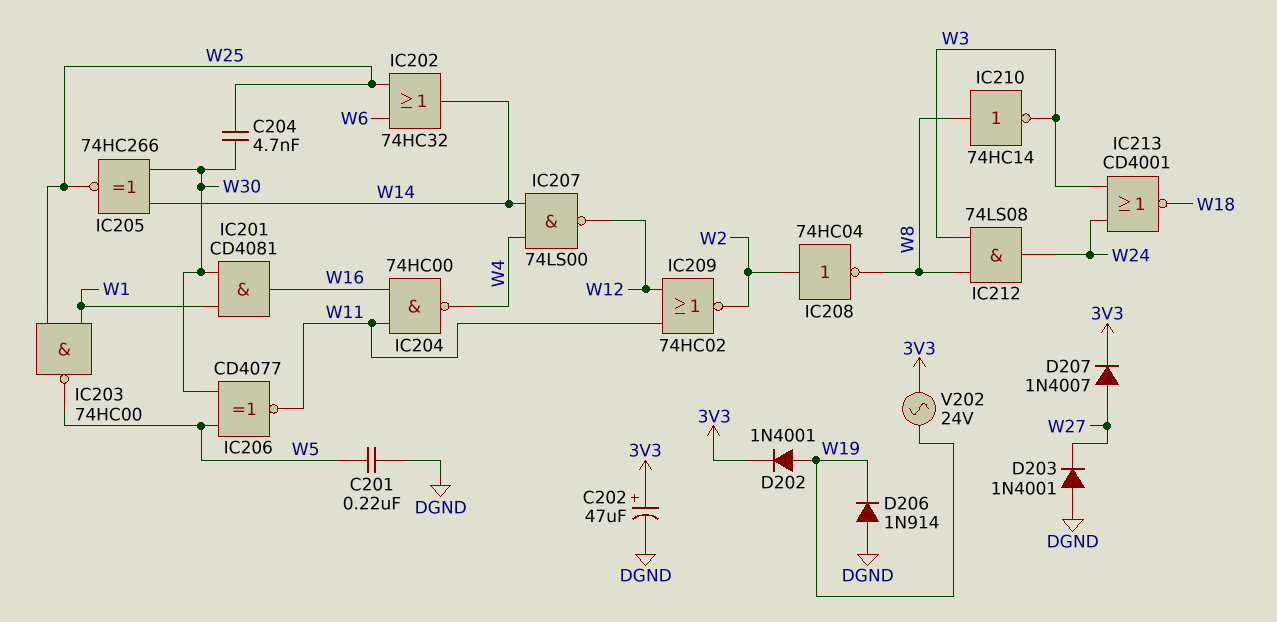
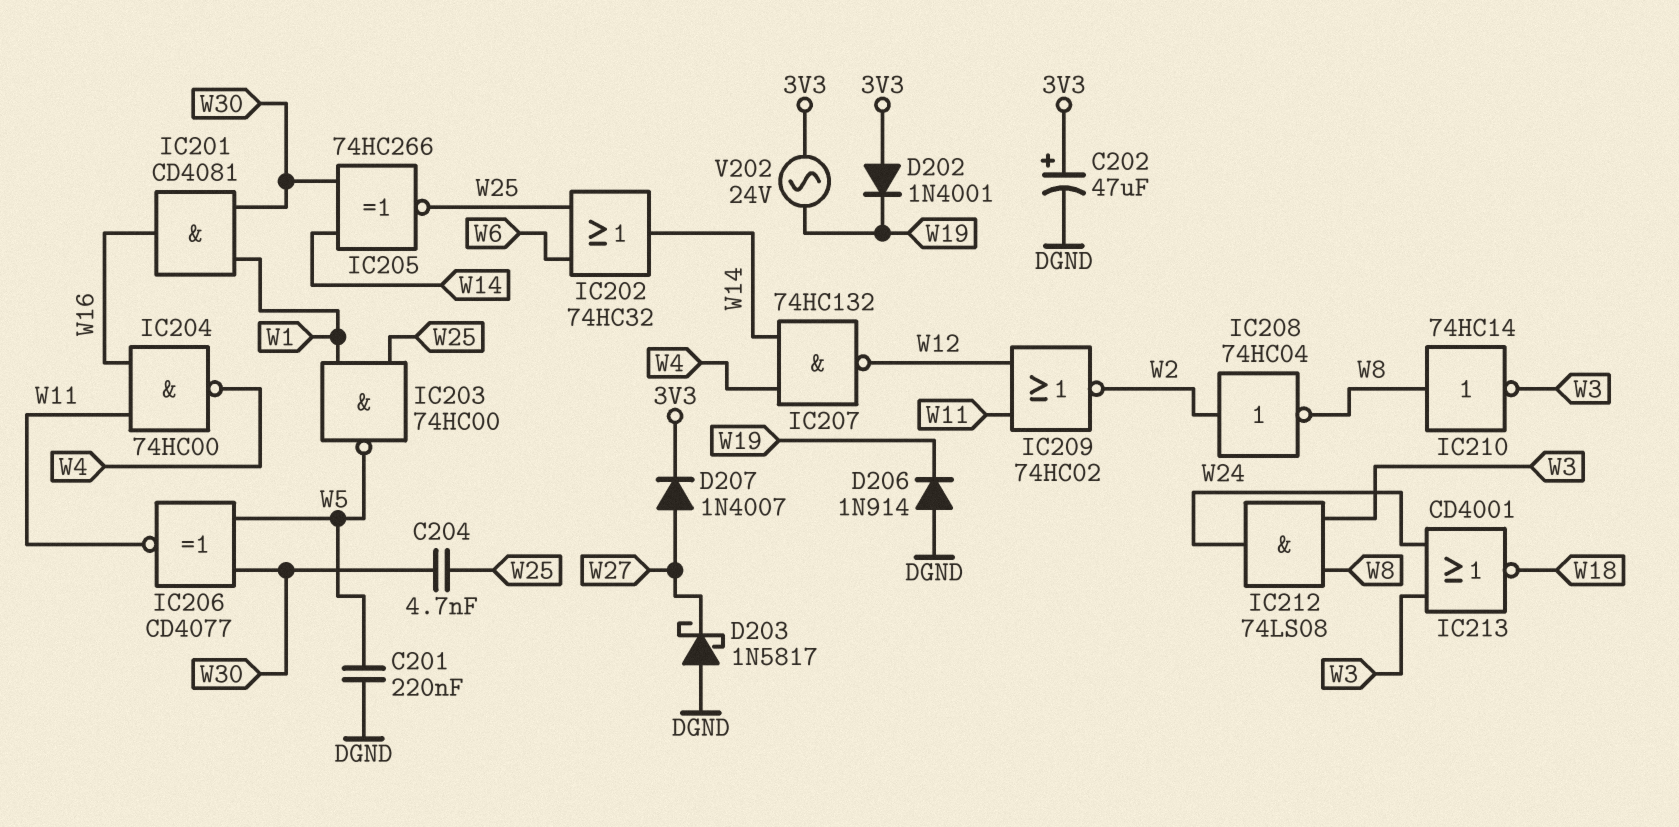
D202: diode 1N4001 (A W19, K 3V3) -> diode 1N4001 (A 3V3, K W19)
D203: diode 1N4001 (A DGND, K W27) -> schottky 1N5817 (A DGND, K W27)
IC207: NAND 74LS00 (in W4, in W14, out W12) -> NAND 74HC132 (in W4, in W14, out W12)

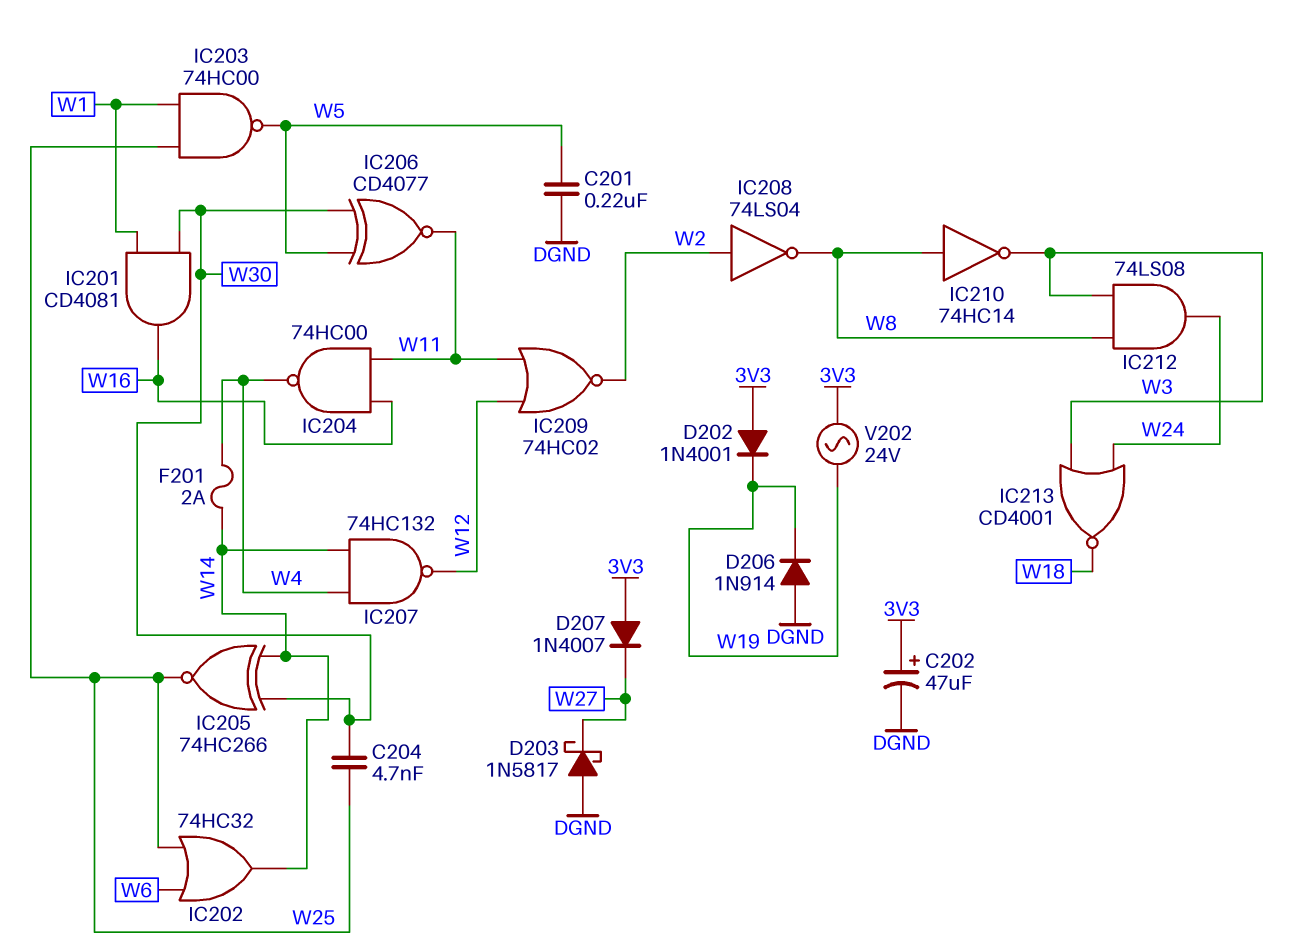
D207: diode 1N4007 (A W27, K 3V3) -> diode 1N4007 (A 3V3, K W27)
F201: none -> 2A (W4, W14)
IC208: NOT 74HC04 (in W2, out W8) -> NOT 74LS04 (in W2, out W8)

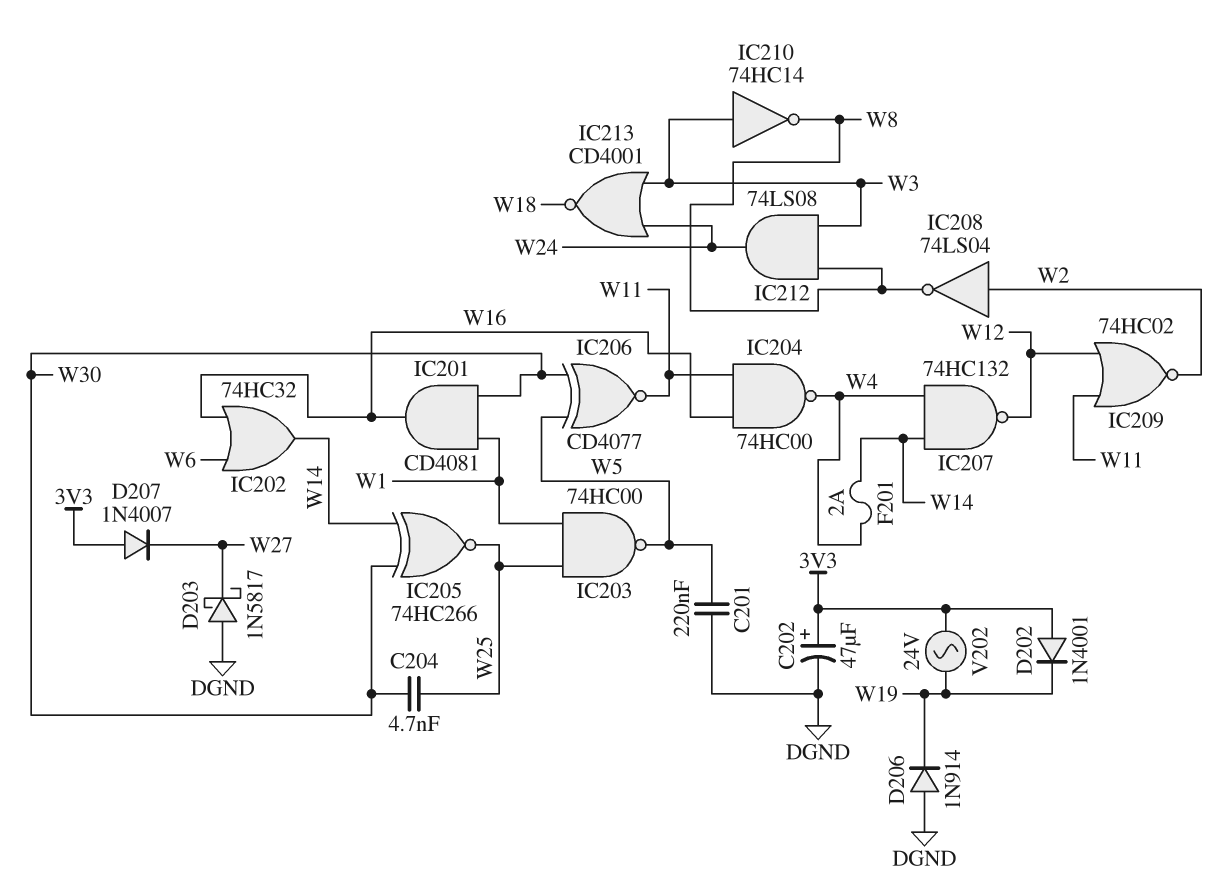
IC202: OR 74HC32 (in W6, in W25, out W14) -> OR 74HC32 (in W6, in W16, out W14)
IC210: NOT 74HC14 (in W8, out W3) -> NOT 74HC14 (in W3, out W8)

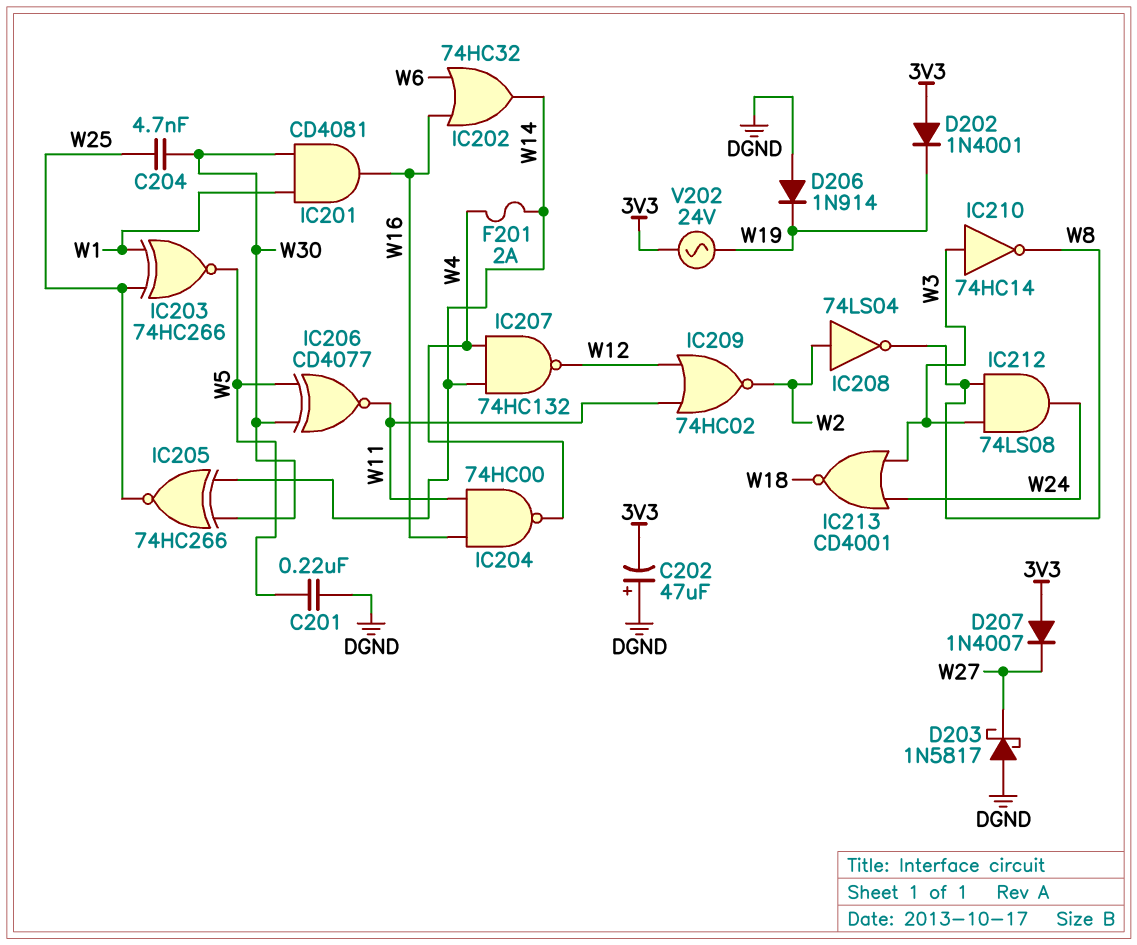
C202: 47uF (plus 3V3, minus DGND) -> 47uF (plus DGND, minus 3V3)
IC203: NAND 74HC00 (in W1, in W25, out W5) -> XNOR 74HC266 (in W1, in W25, out W5)

